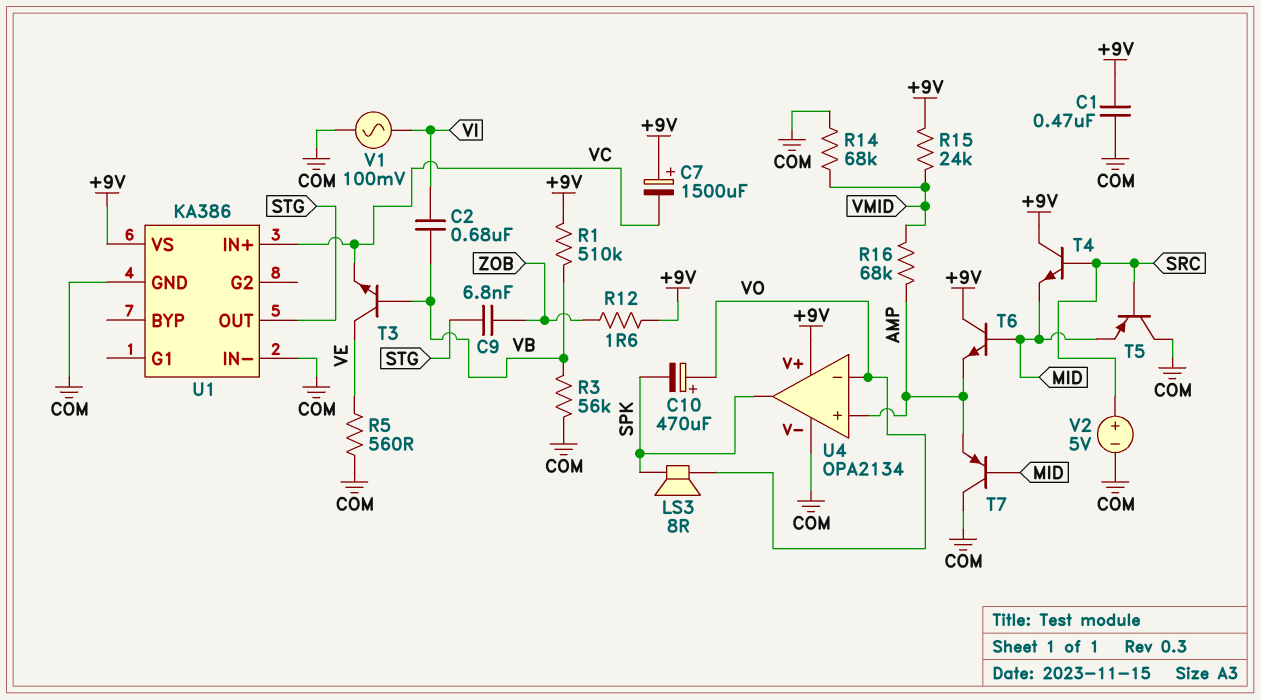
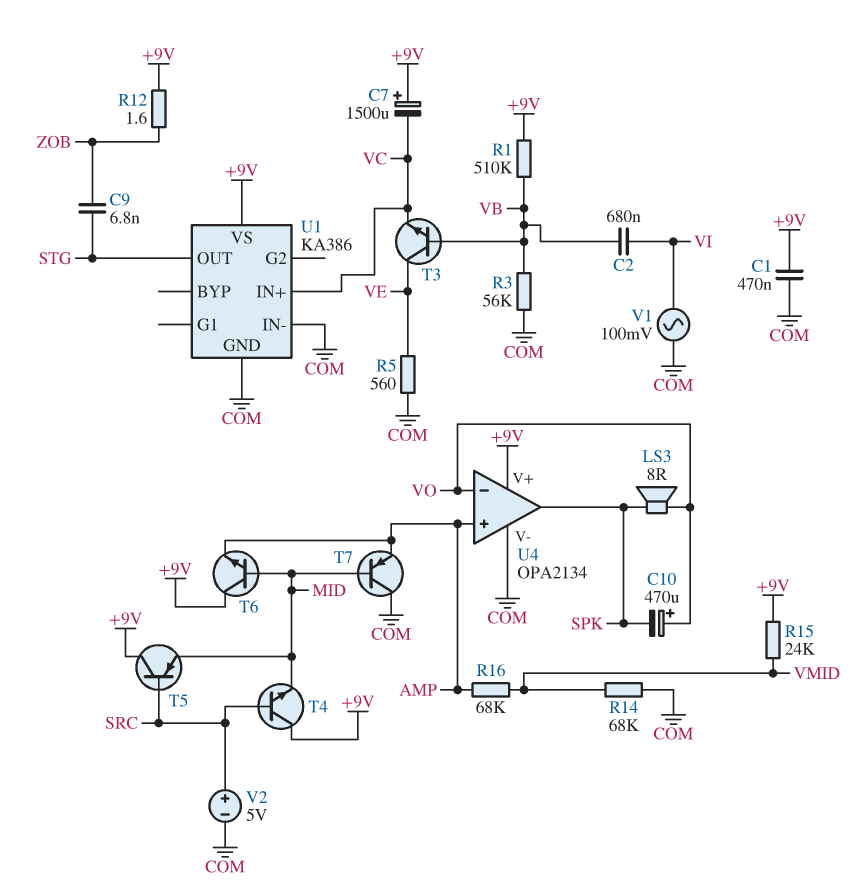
T5: PNP (B SRC, C COM, E MID) -> PNP (B SRC, C +9V, E MID)

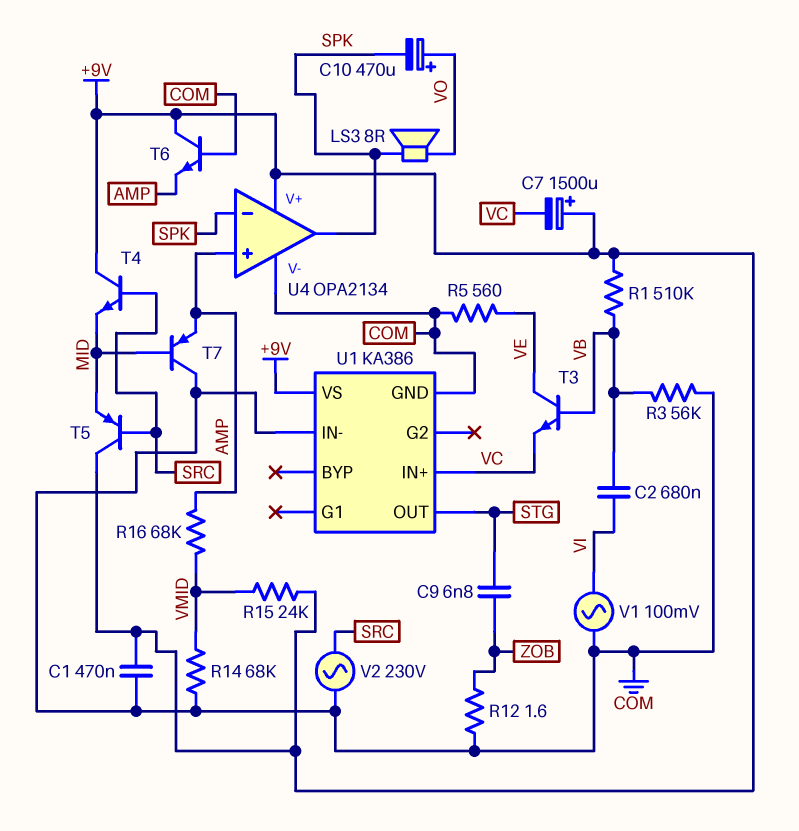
R12: 1.6 (+9V, ZOB) -> 1.6 (COM, ZOB)
T6: NPN (B MID, C +9V, E AMP) -> NPN (B COM, C +9V, E AMP)
U4 pin in-: VO -> SPK
V2: 5V (plus SRC, minus COM) -> AC 230V (COM, SRC)

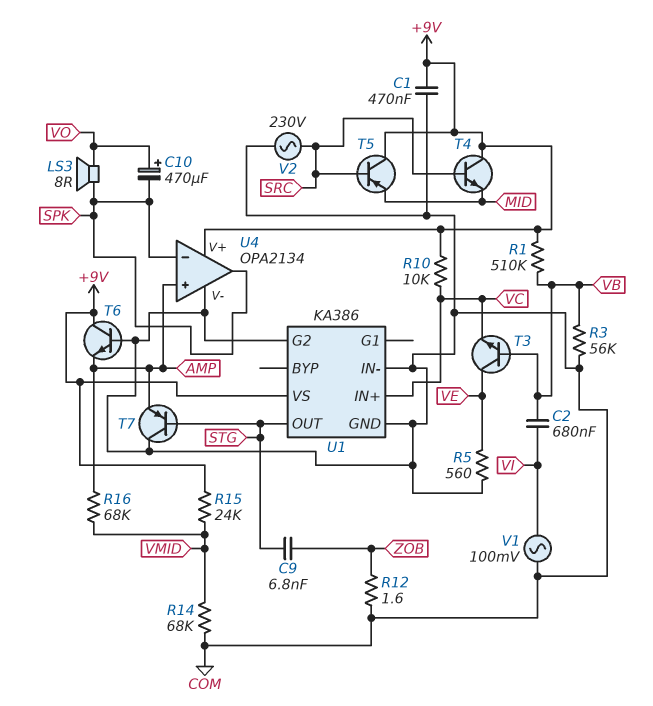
C7: 1500uF (plus +9V, minus VC) -> none
R10: none -> 10k (+9V, VC)
T7: PNP (B MID, C COM, E AMP) -> PNP (B STG, C COM, E AMP)
U1 pin G2: none -> COM

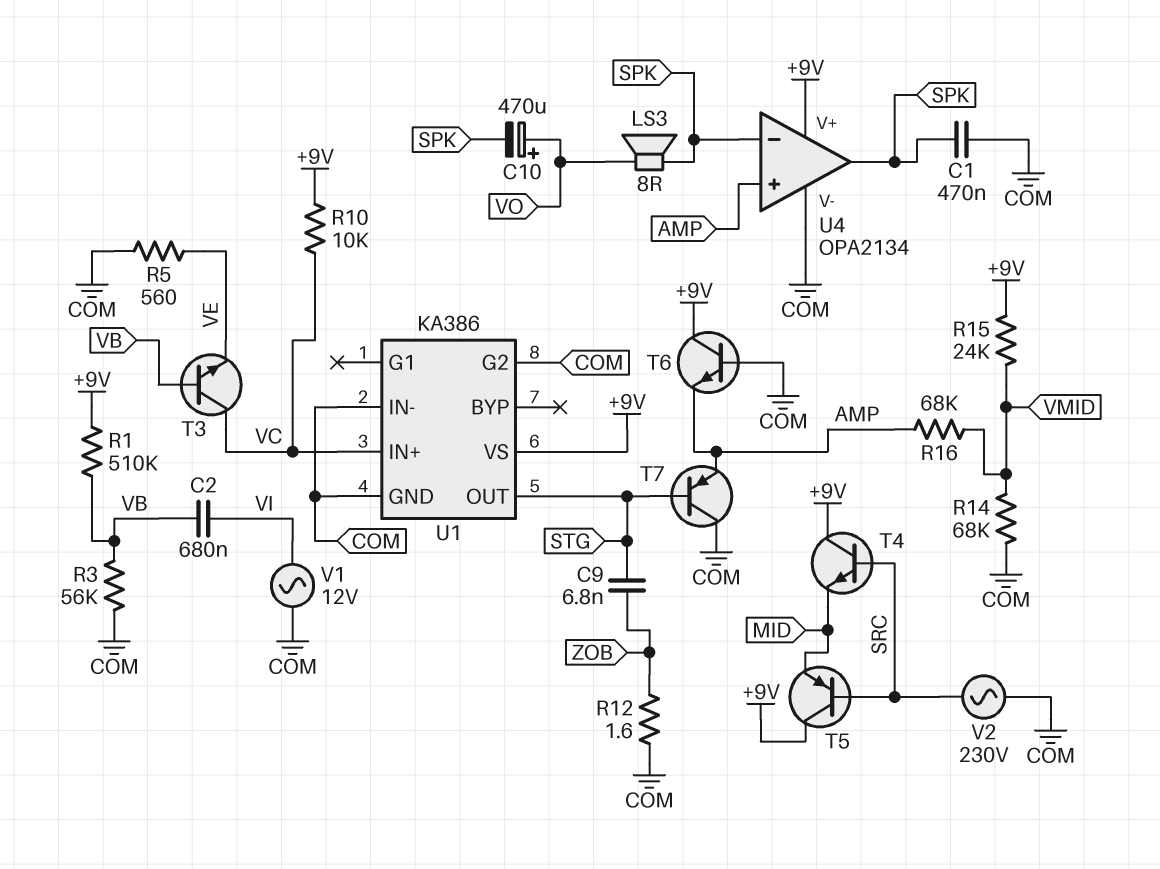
C1: 470nF (+9V, COM) -> 470nF (COM, SPK)
T3: NPN (B VB, C VE, E VC) -> NPN (B VB, C VC, E VE)
V1: AC 100mV (COM, VI) -> AC 12V (COM, VI)

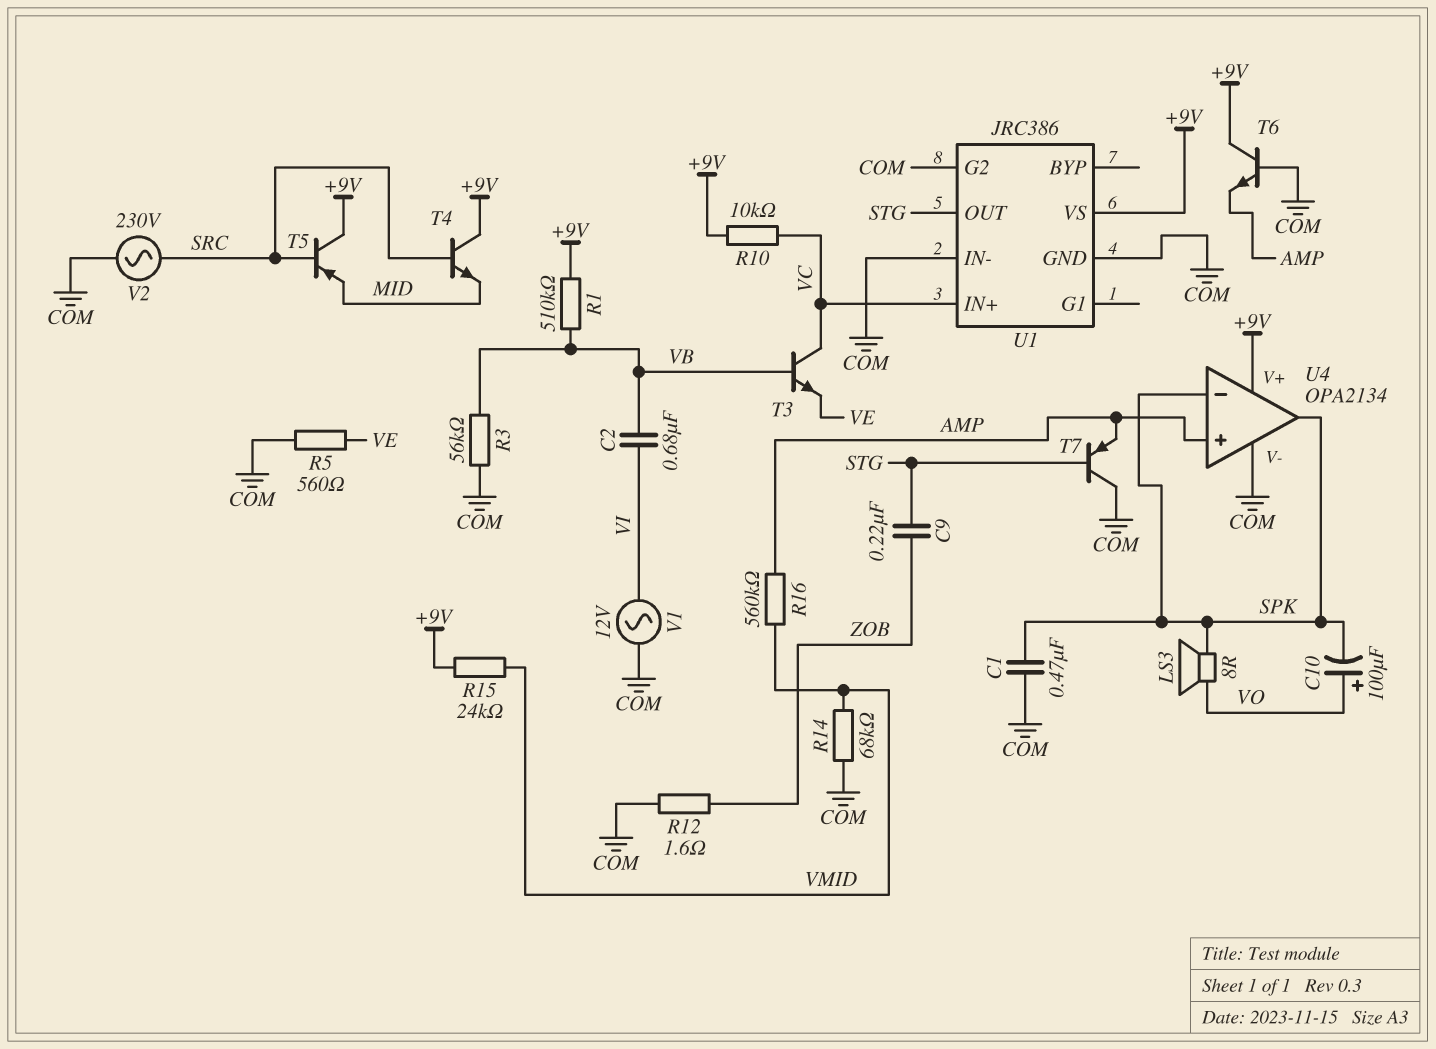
C9: 6.8nF (STG, ZOB) -> 220nF (STG, ZOB)
C10: 470uF (plus VO, minus SPK) -> 100uF (plus VO, minus SPK)
R16: 68k (AMP, VMID) -> 560k (AMP, VMID)
U1: KA386 -> JRC386

